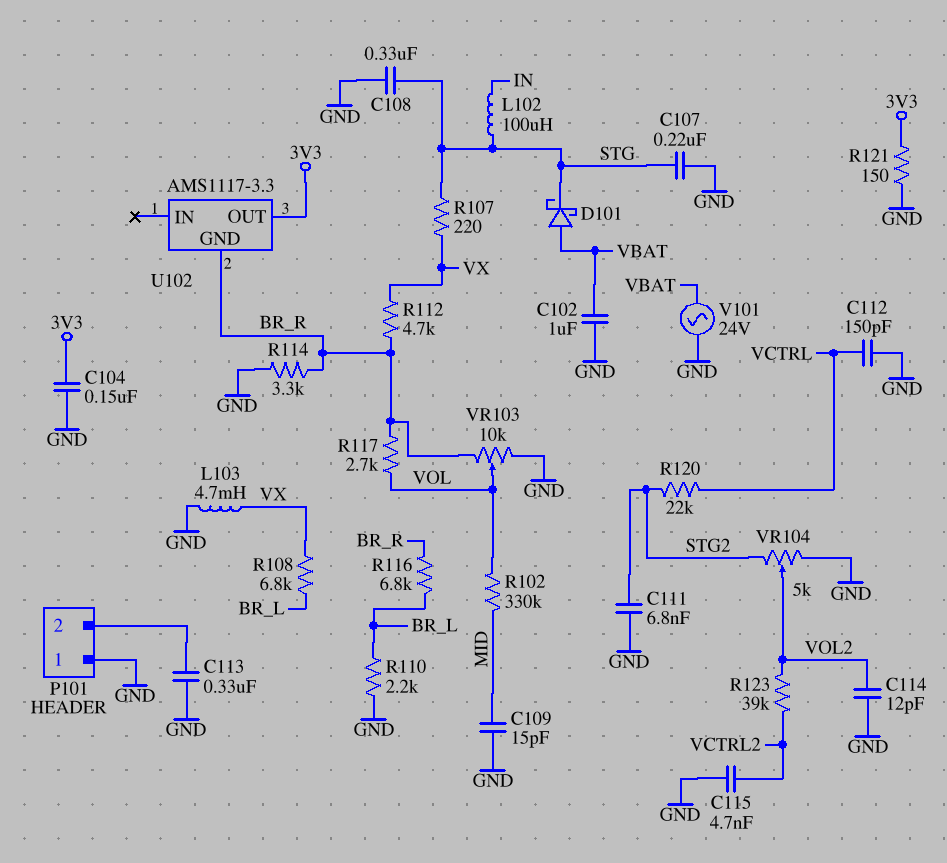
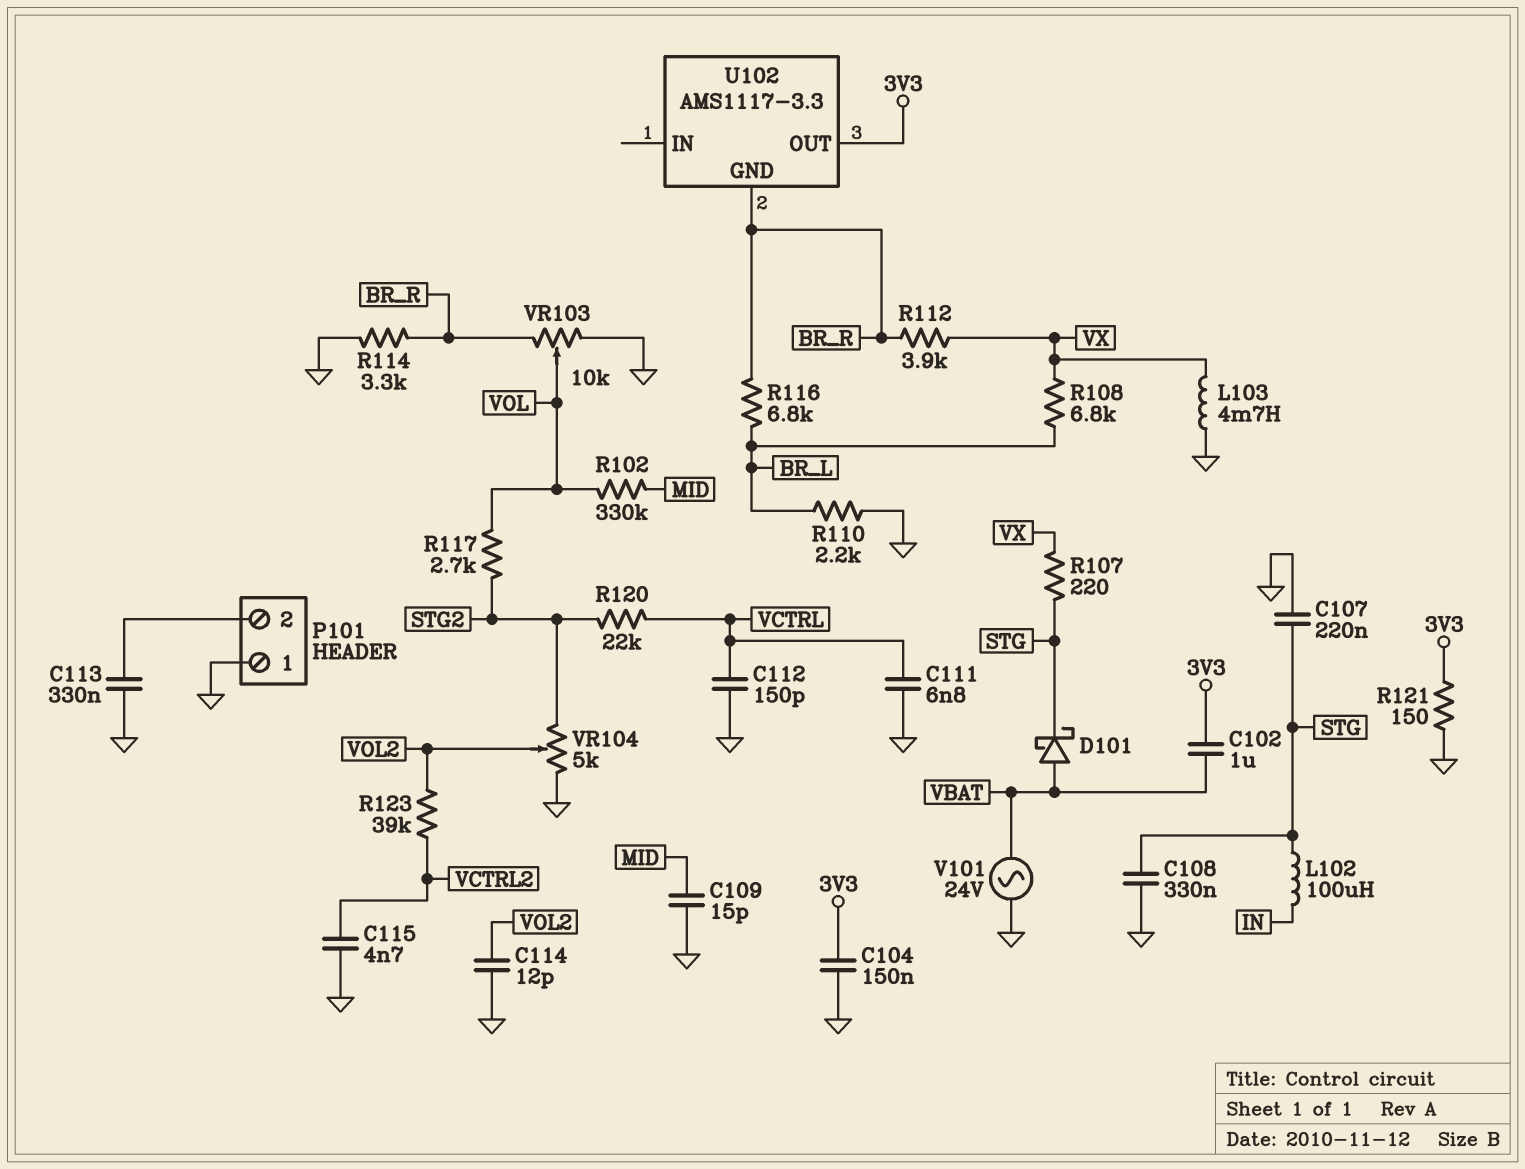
C102: 1uF (GND, VBAT) -> 1uF (3V3, VBAT)
C111: 6.8nF (GND, STG2) -> 6.8nF (GND, VCTRL)
R112: 4.7k (BR_R, VX) -> 3.9k (BR_R, VX)
R117: 2.7k (BR_R, VOL) -> 2.7k (STG2, VOL)

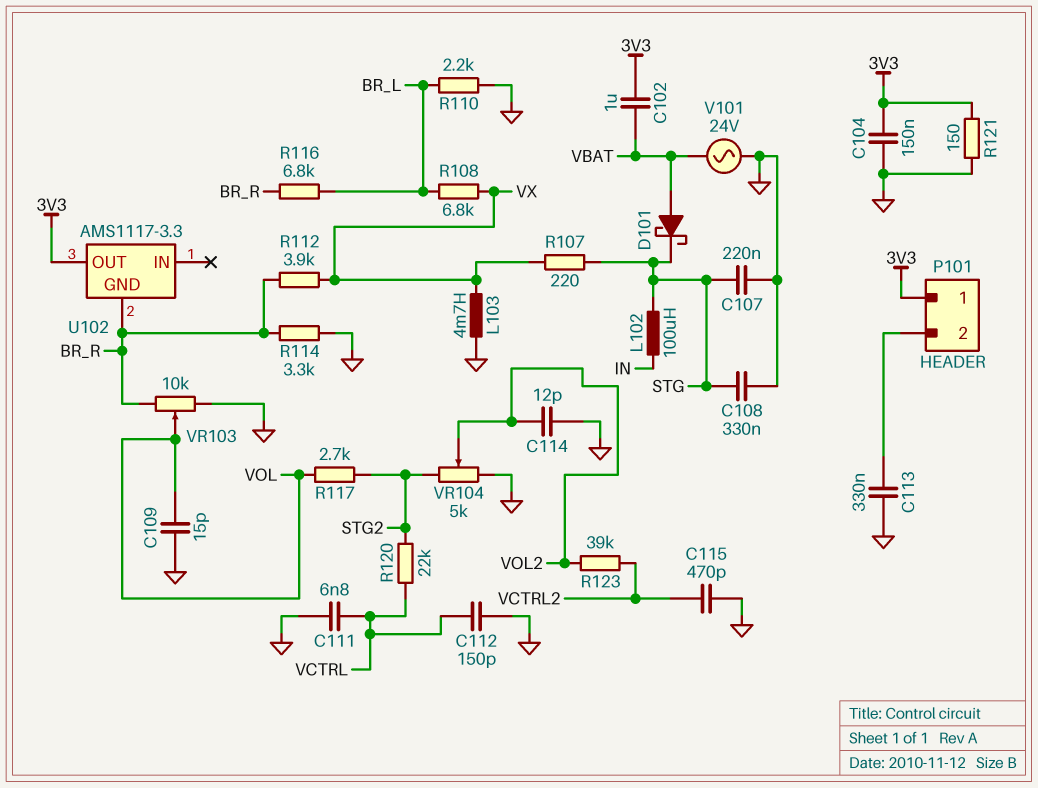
C109: 15pF (GND, MID) -> 15pF (GND, VOL)
C115: 4.7nF (GND, VCTRL2) -> 470pF (GND, VCTRL2)
P101 pin 1: GND -> 3V3
R102: 330k (MID, VOL) -> none

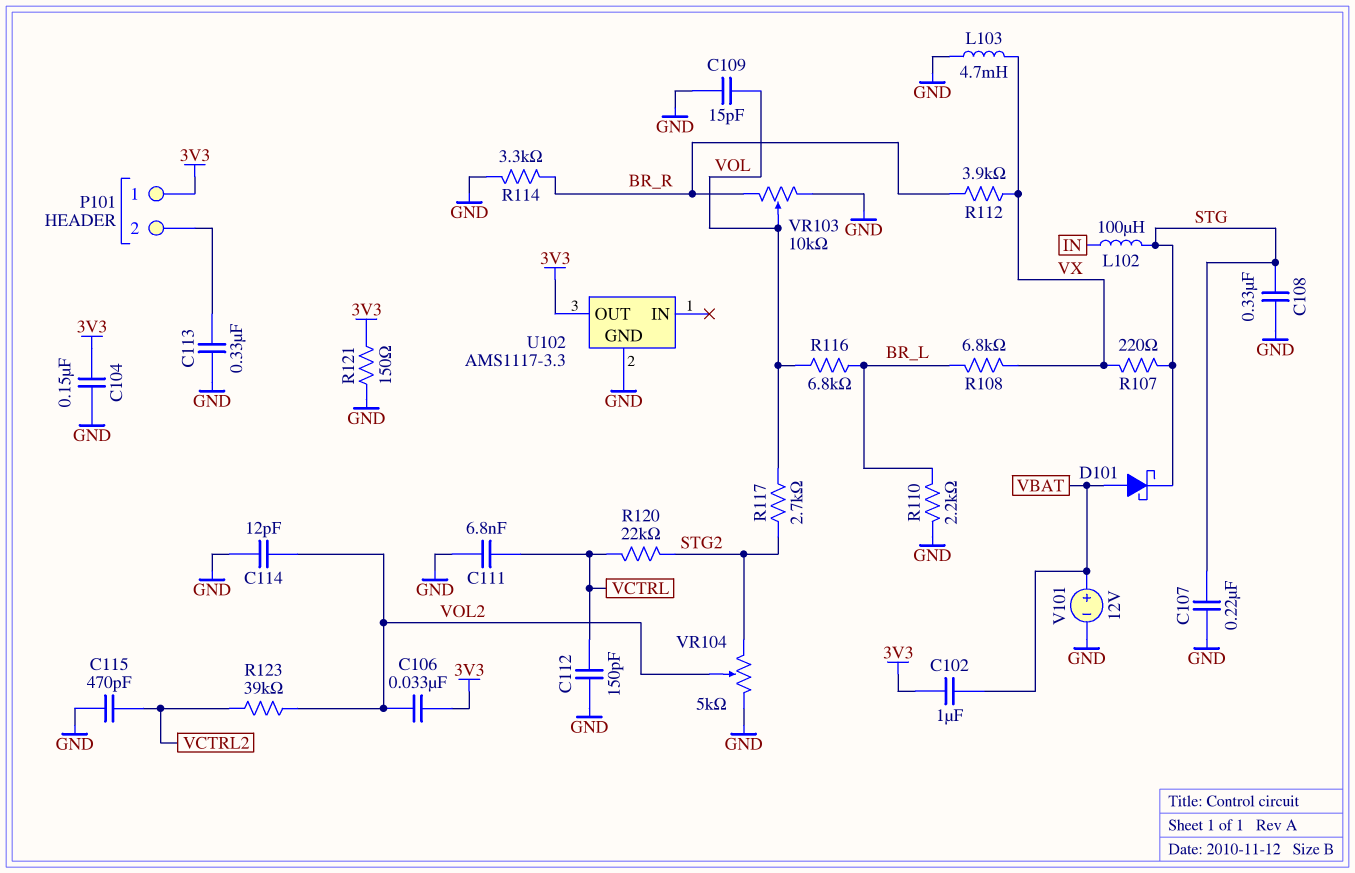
C106: none -> 33nF (3V3, VOL2)
R116: 6.8k (BR_L, BR_R) -> 6.8k (BR_L, VOL)
U102 pin GND: BR_R -> GND
V101: AC 24V (GND, VBAT) -> 12V (plus VBAT, minus GND)

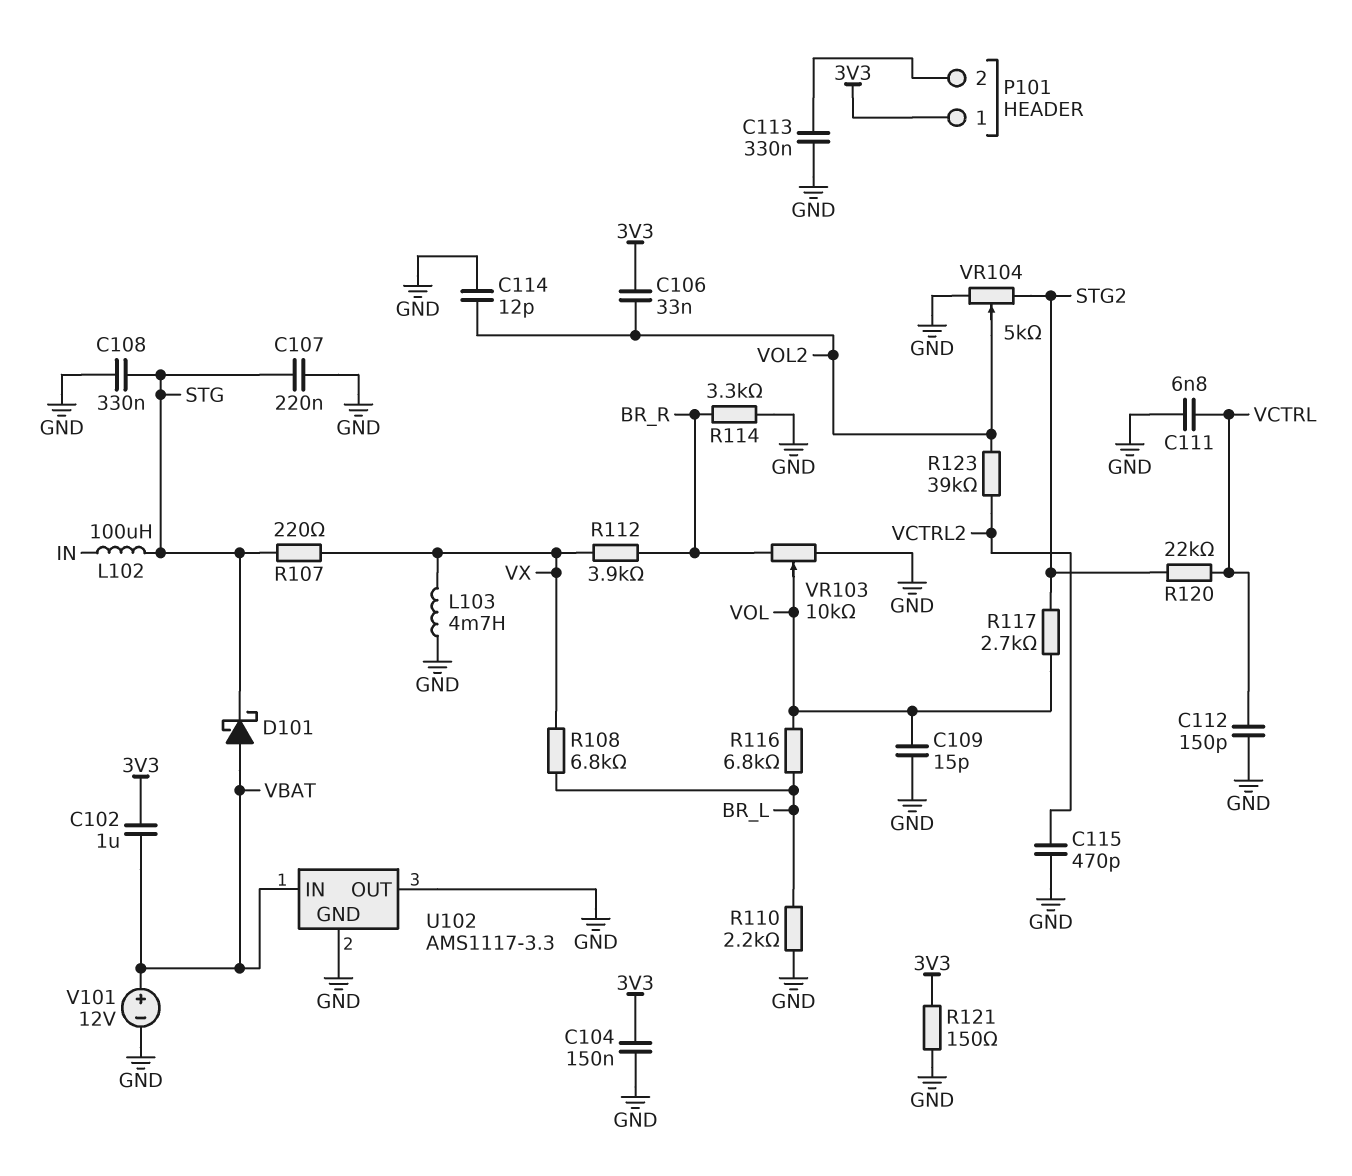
U102 pin IN: none -> VBAT
U102 pin OUT: 3V3 -> GND

